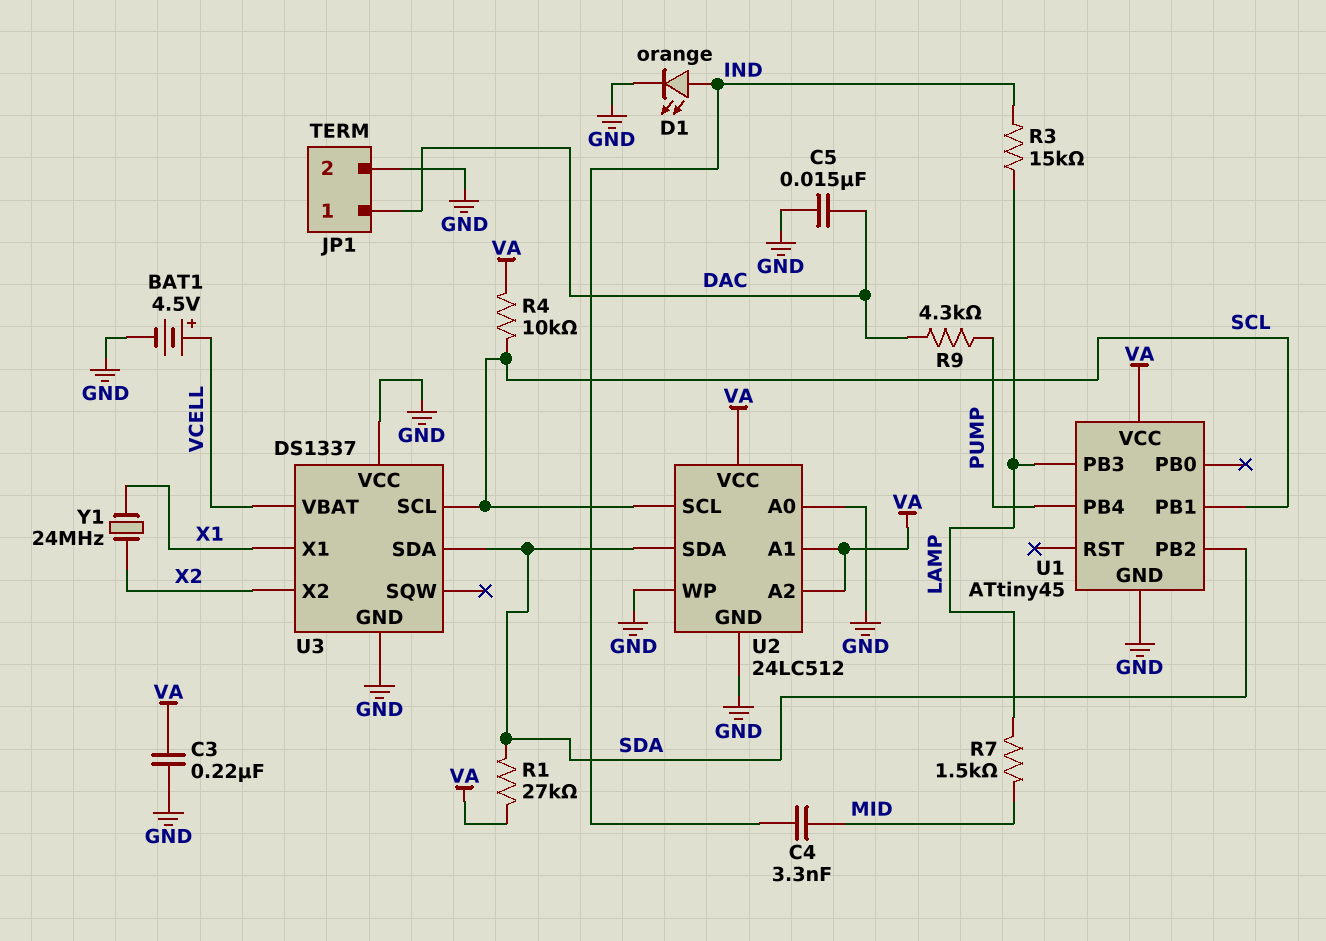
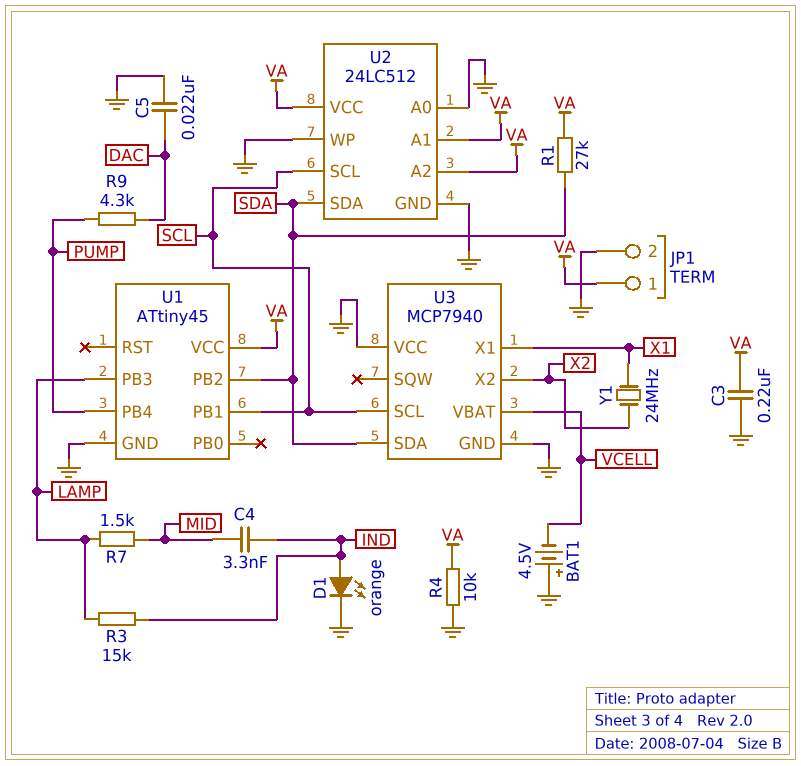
BAT1: 4.5V (plus VCELL, minus GND) -> 4.5V (plus GND, minus VCELL)
C5: 15nF (DAC, GND) -> 22nF (DAC, GND)
JP1 pin 1: DAC -> VA
R4: 10k (SCL, VA) -> 10k (GND, VA)
U3: DS1337 -> MCP7940

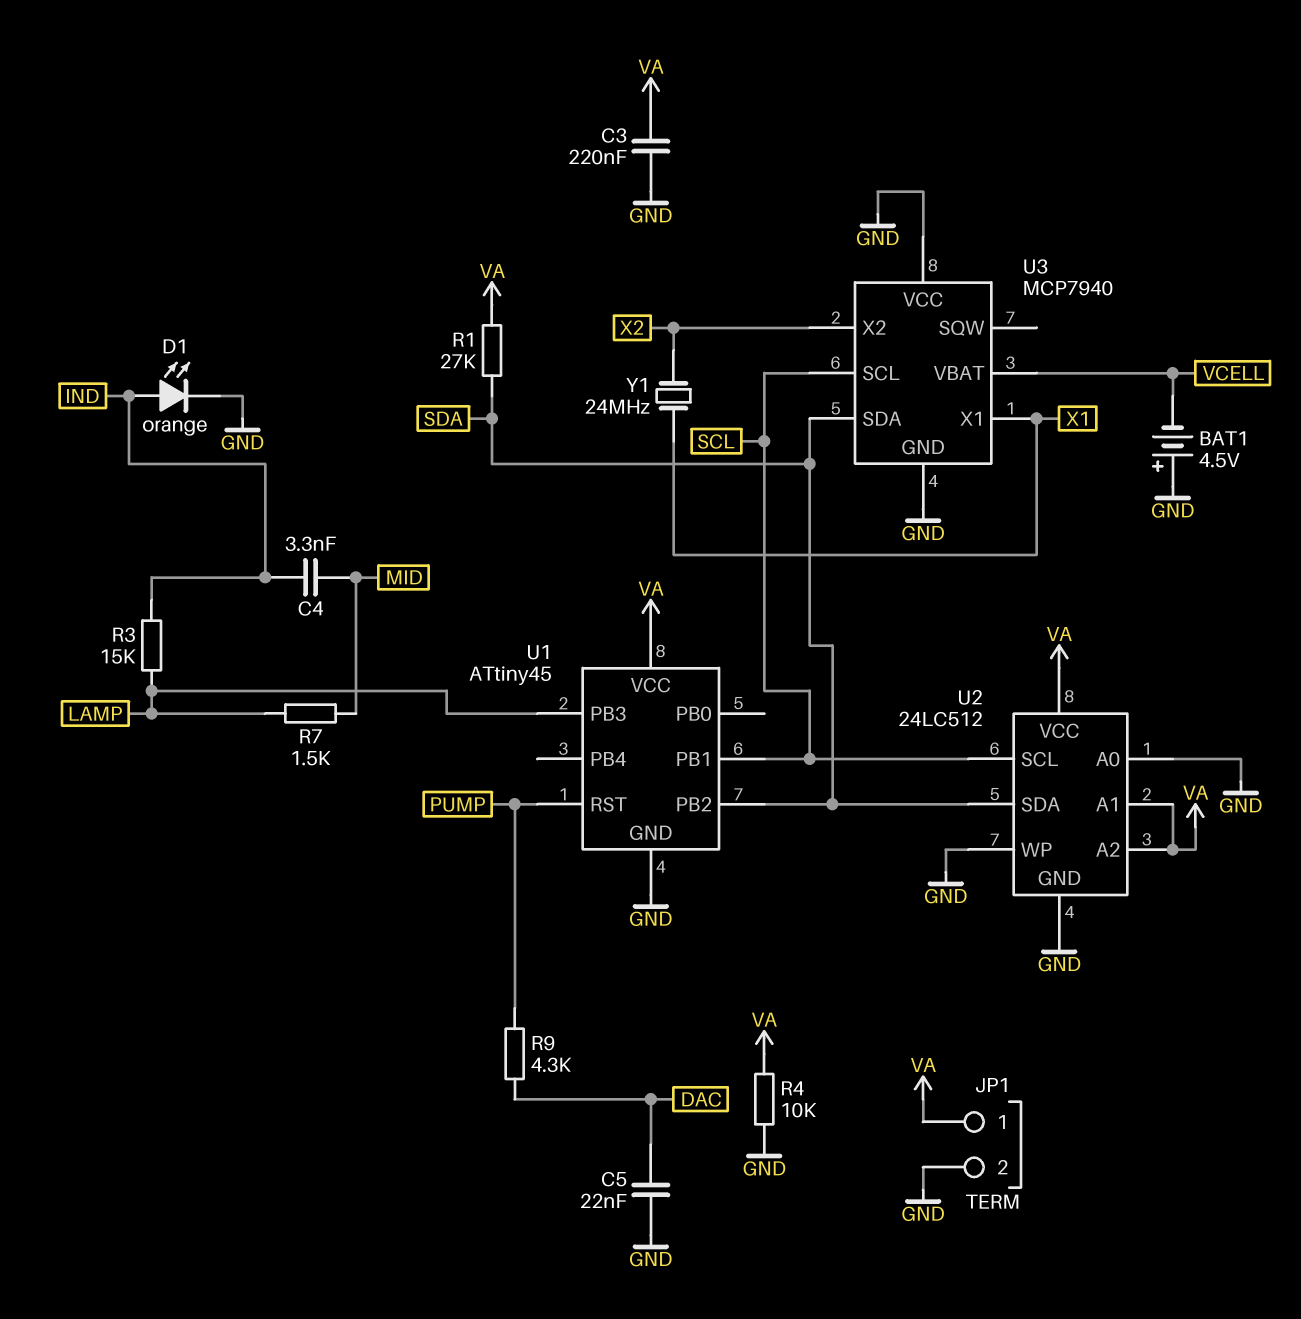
U1 pin PB4: PUMP -> none
U1 pin RST: none -> PUMP

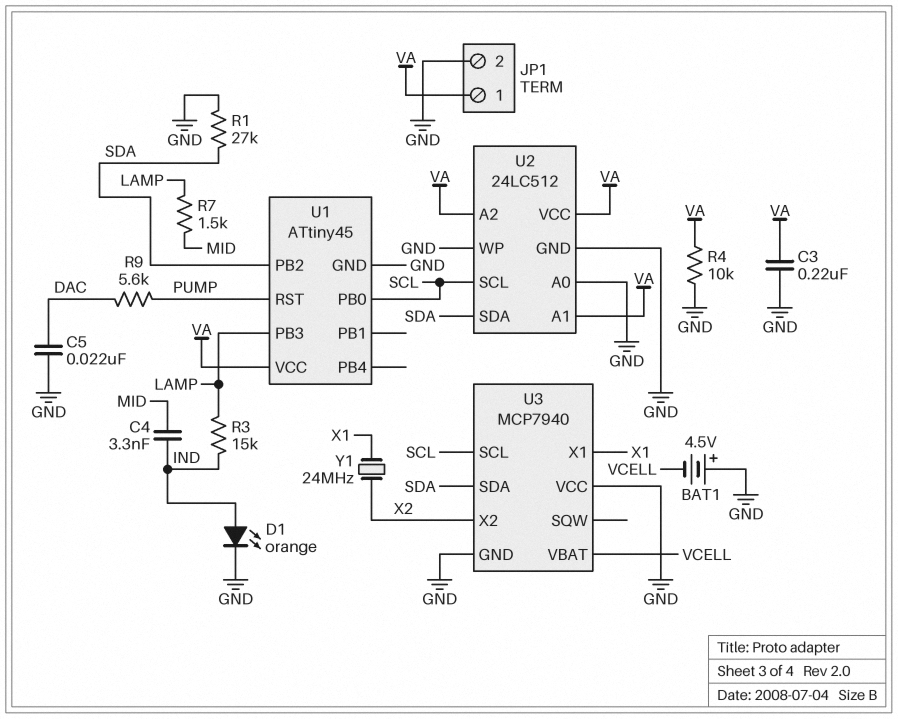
R1: 27k (SDA, VA) -> 27k (GND, SDA)
R9: 4.3k (DAC, PUMP) -> 5.6k (DAC, PUMP)
U1 pin PB0: none -> SCL
U1 pin PB1: SCL -> none

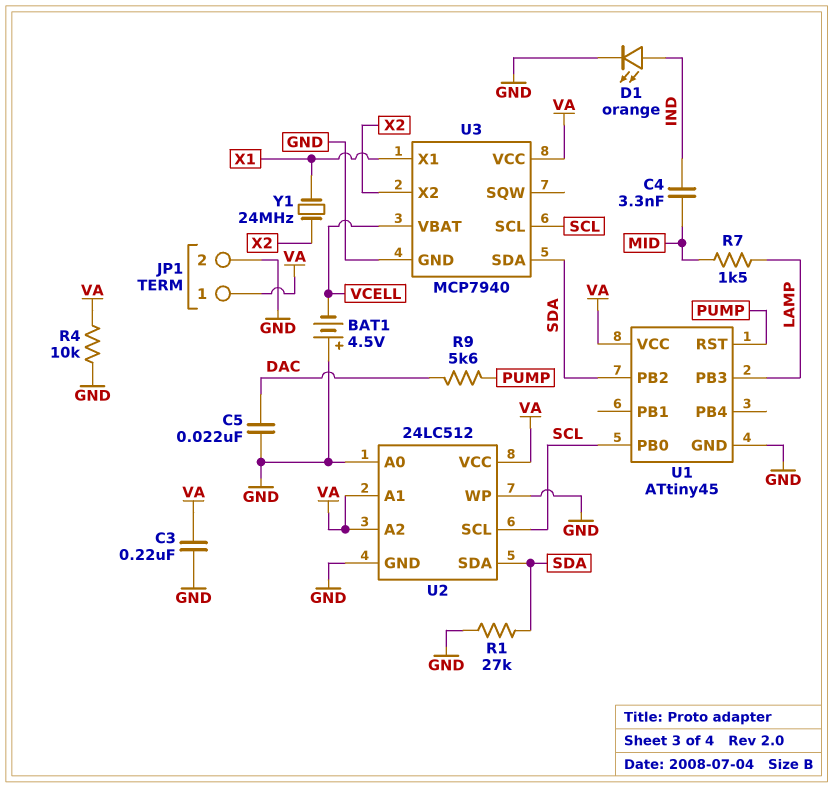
R3: 15k (IND, LAMP) -> none
U3 pin VCC: GND -> VA

